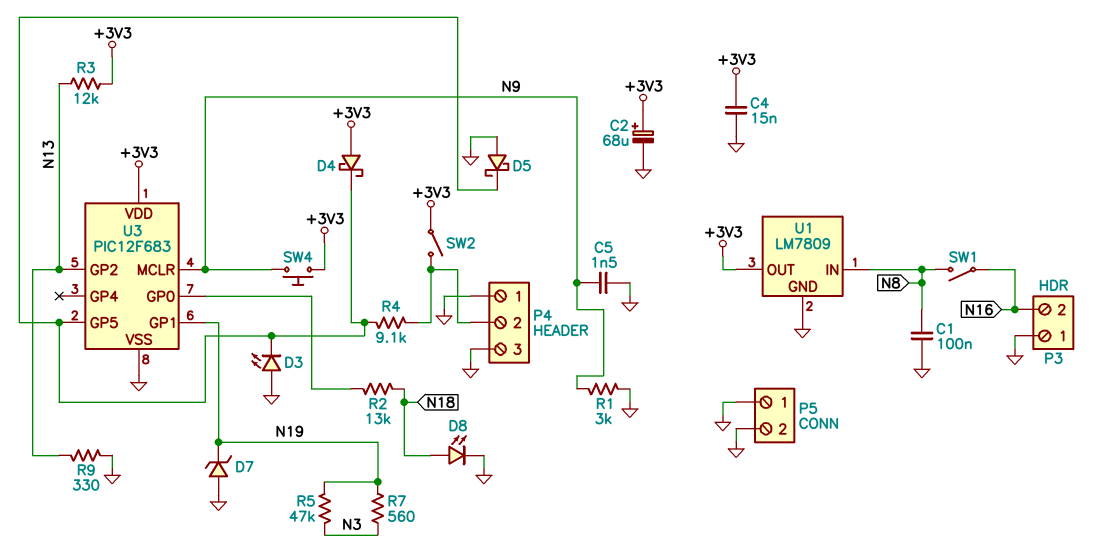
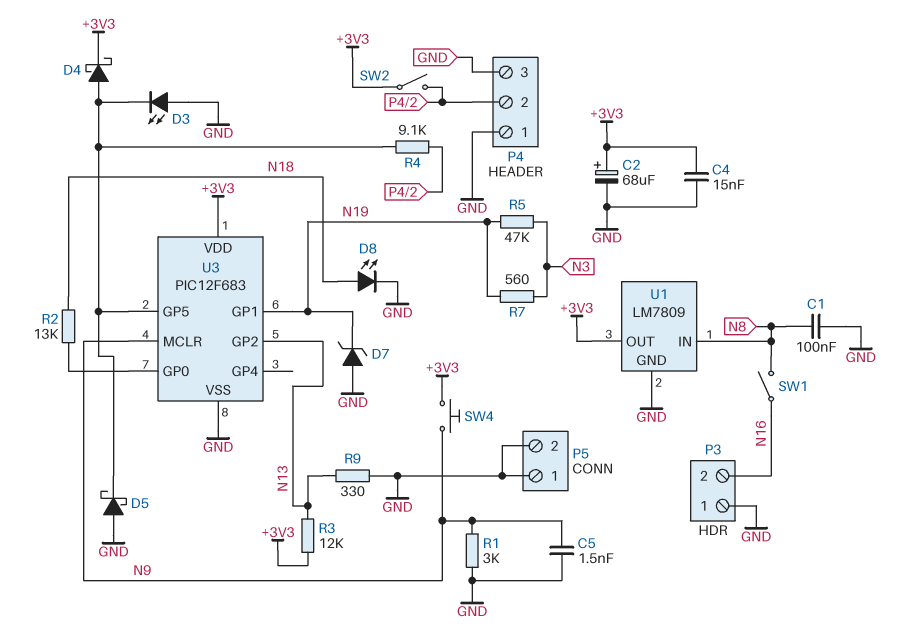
D4: schottky (A +3V3, K U3/GP5) -> schottky (A U3/GP5, K +3V3)

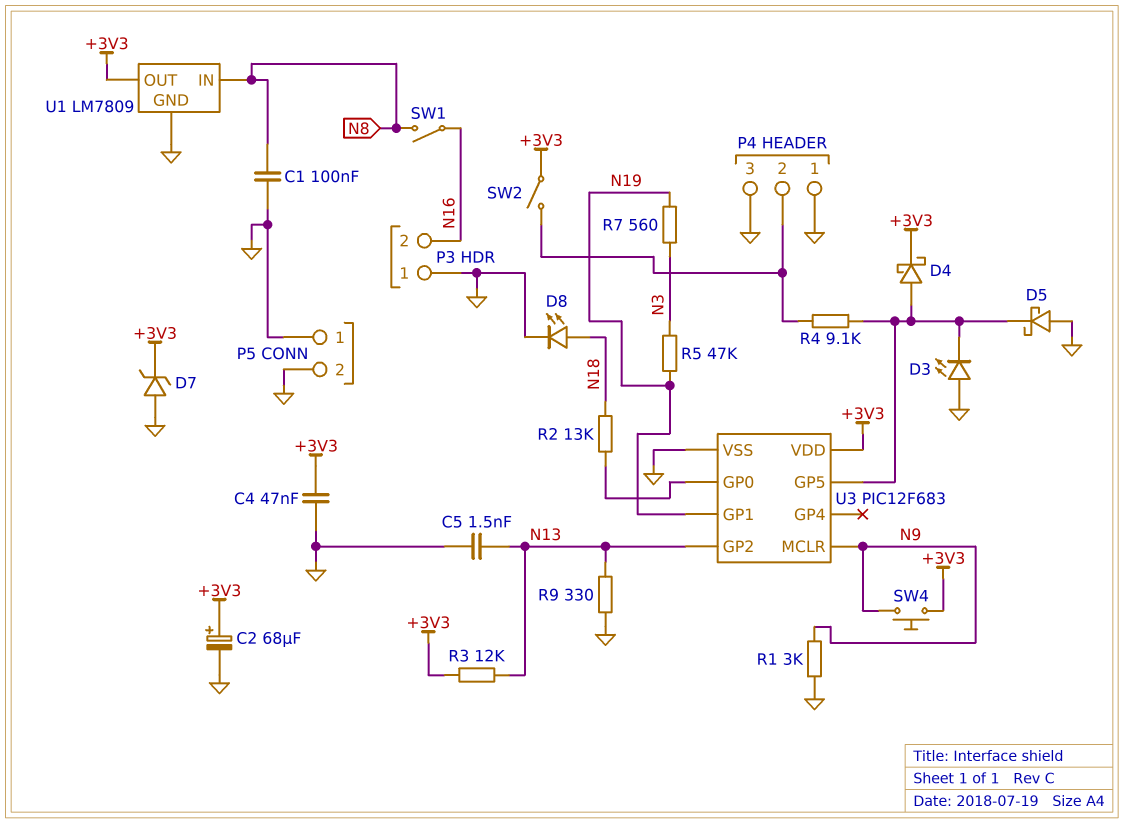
C4: 15nF (+3V3, GND) -> 47nF (+3V3, GND)
C5: 1.5nF (GND, N9) -> 1.5nF (GND, N13)
D7: zener (A GND, K N19) -> zener (A GND, K +3V3)

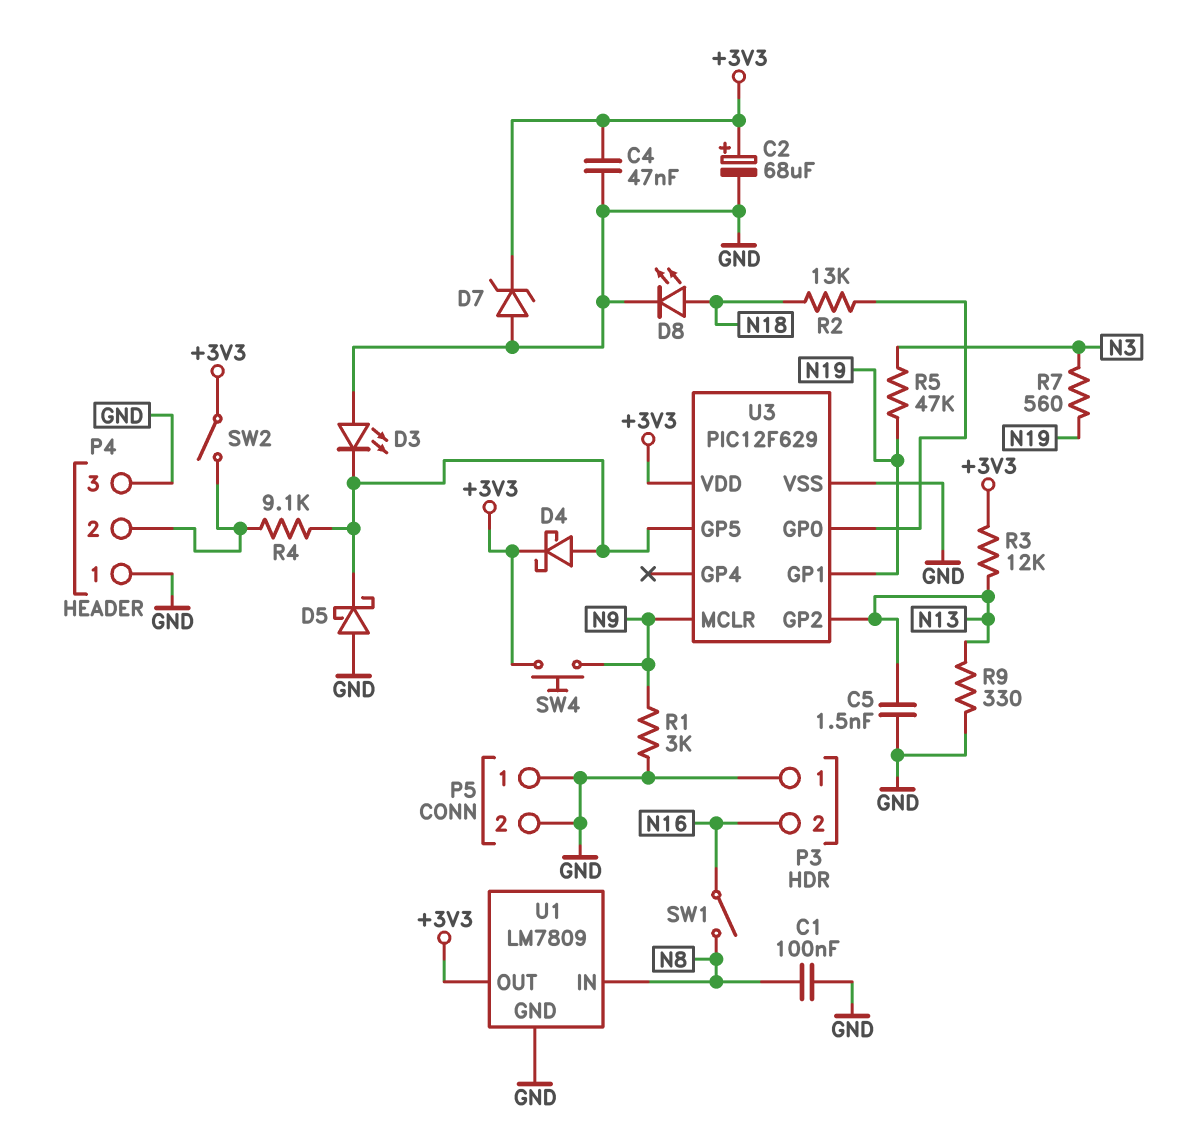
U3: PIC12F683 -> PIC12F629

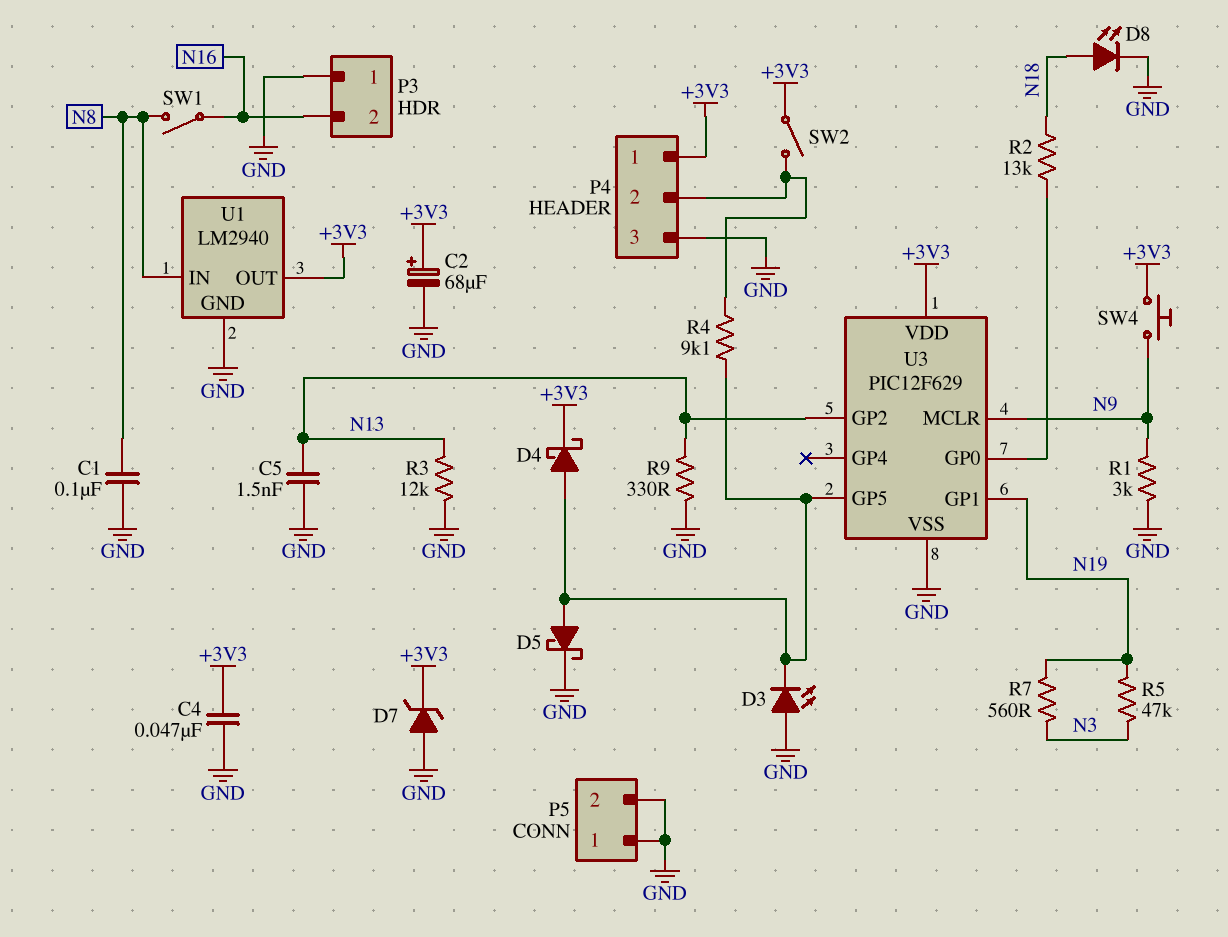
D5: schottky (A GND, K U3/GP5) -> schottky (A U3/GP5, K GND)
P4 pin 1: GND -> +3V3
R3: 12k (+3V3, N13) -> 12k (GND, N13)
U1: LM7809 -> LM2940

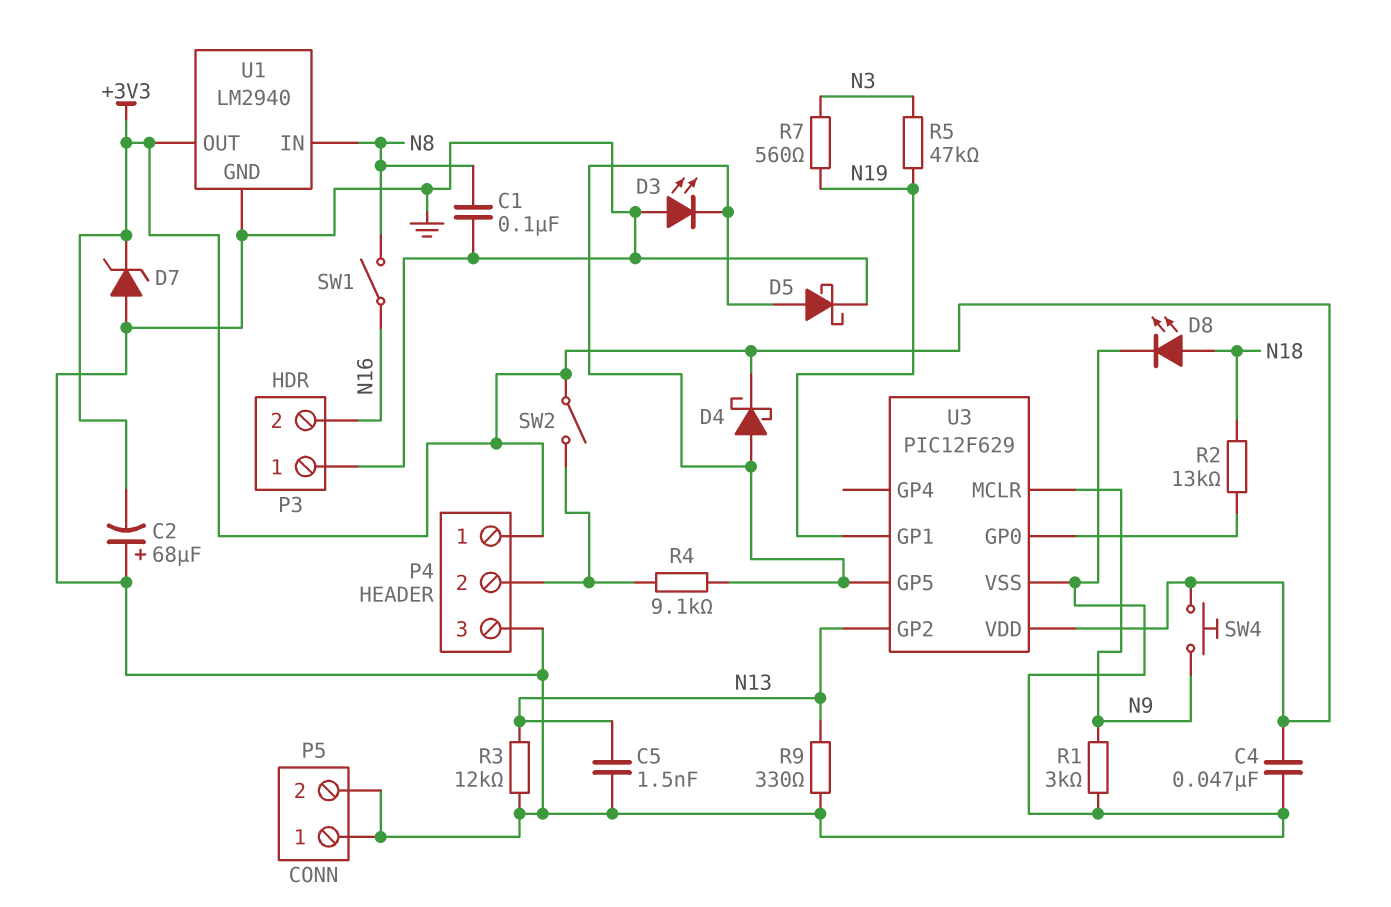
C2: 68uF (plus +3V3, minus GND) -> 68uF (plus GND, minus +3V3)

